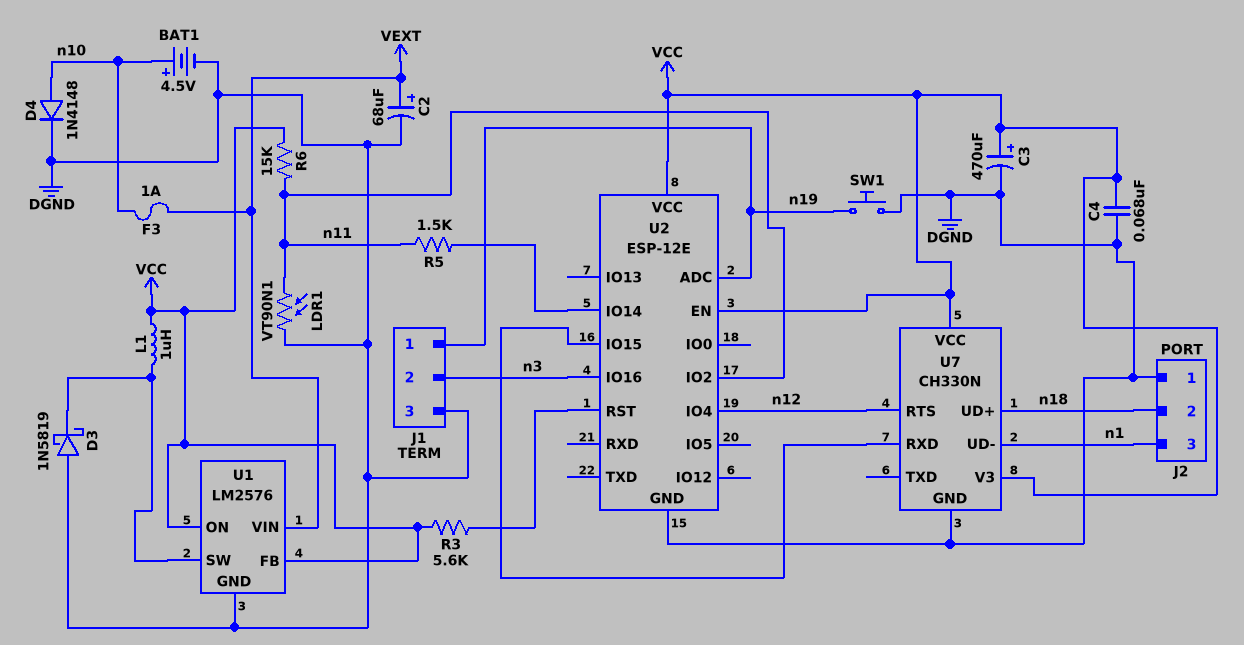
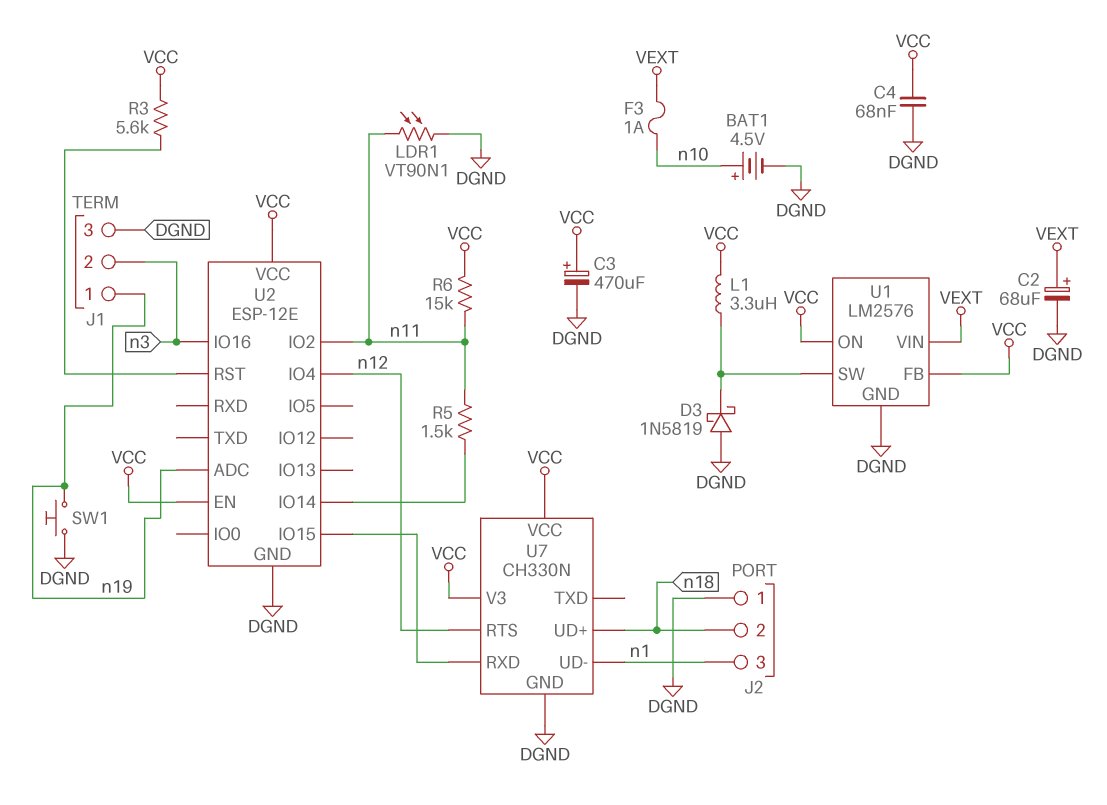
D4: diode 1N4148 (A n10, K DGND) -> none
L1: 1uH (U1/SW, VCC) -> 3.3uH (U1/SW, VCC)

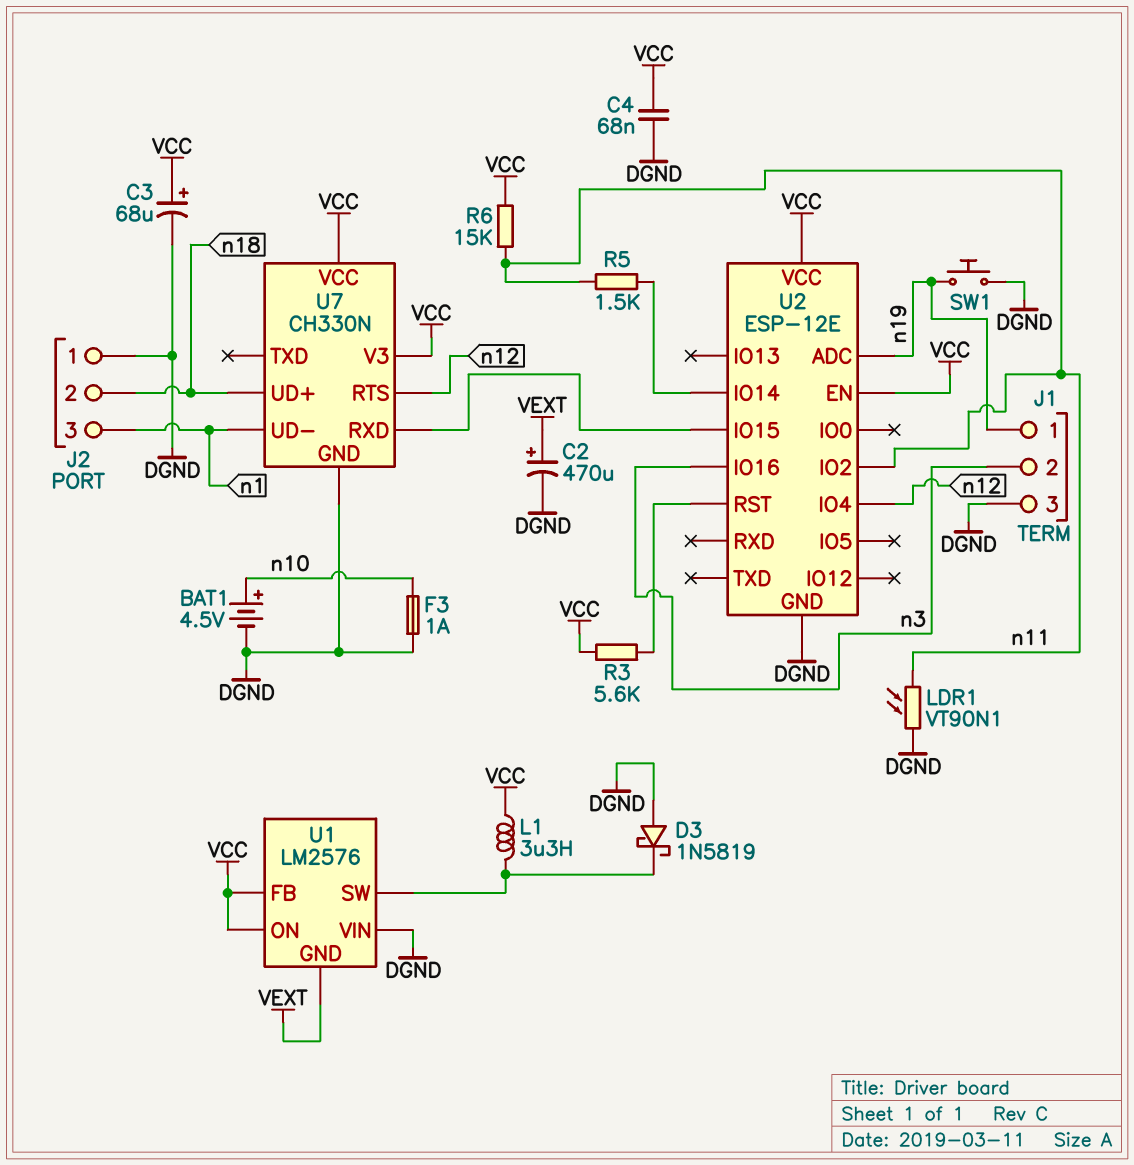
C2: 68uF (plus VEXT, minus DGND) -> 470uF (plus VEXT, minus DGND)
C3: 470uF (plus VCC, minus DGND) -> 68uF (plus VCC, minus DGND)
F3: 1A (VEXT, n10) -> 1A (DGND, n10)
U1 pin GND: DGND -> VEXT
U1 pin VIN: VEXT -> DGND

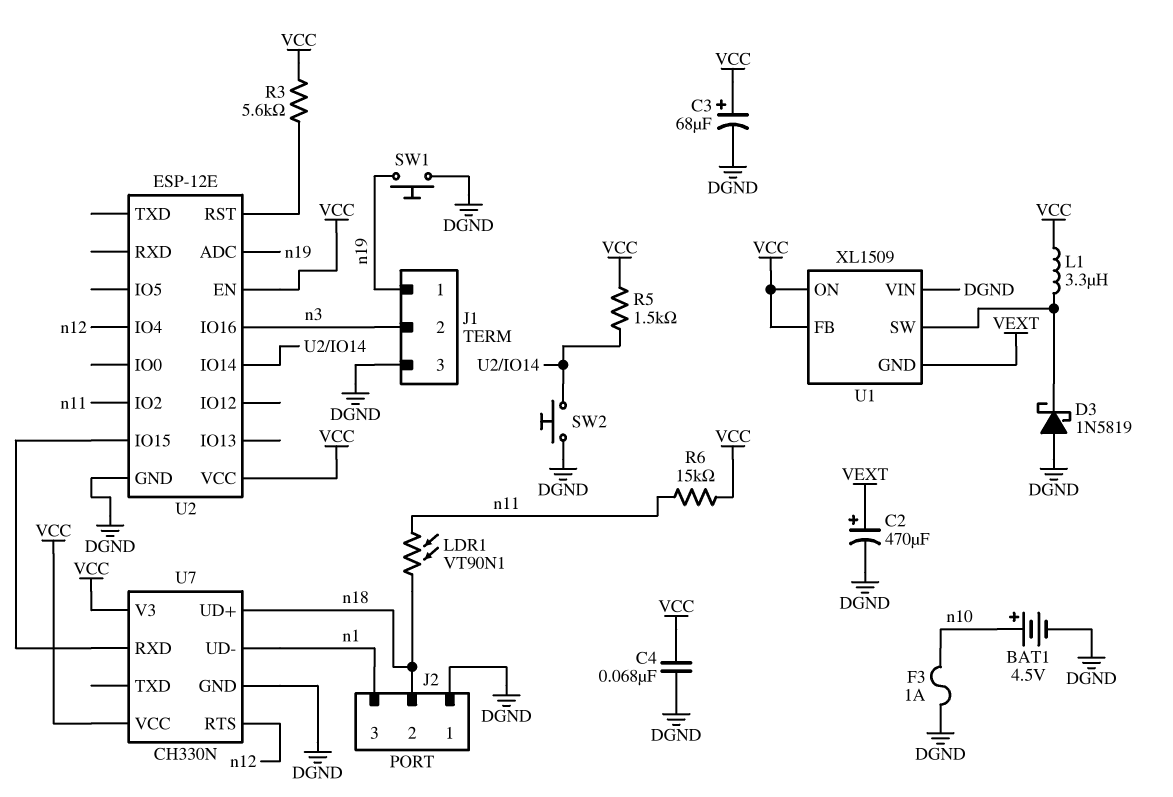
LDR1: VT90N1 (DGND, n11) -> VT90N1 (n11, n18)
R5: 1.5k (U2/IO14, n11) -> 1.5k (U2/IO14, VCC)
SW2: none -> button (DGND, U2/IO14)
U1: LM2576 -> XL1509

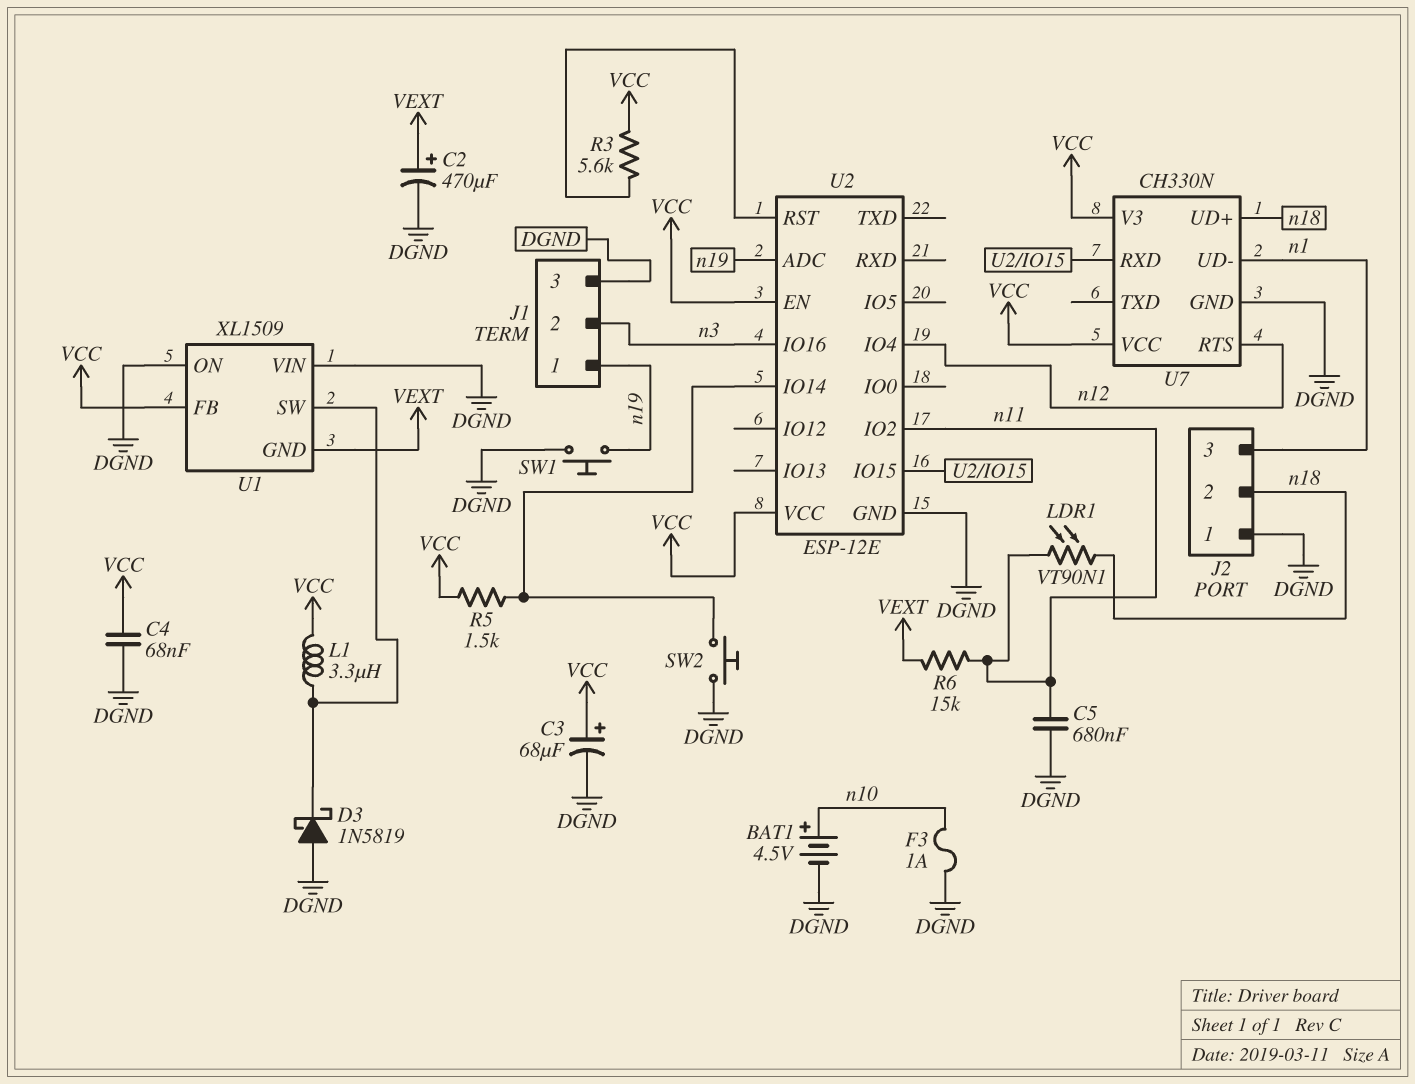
C5: none -> 680nF (DGND, n11)
R6: 15k (VCC, n11) -> 15k (VEXT, n11)
U1 pin ON: VCC -> DGND

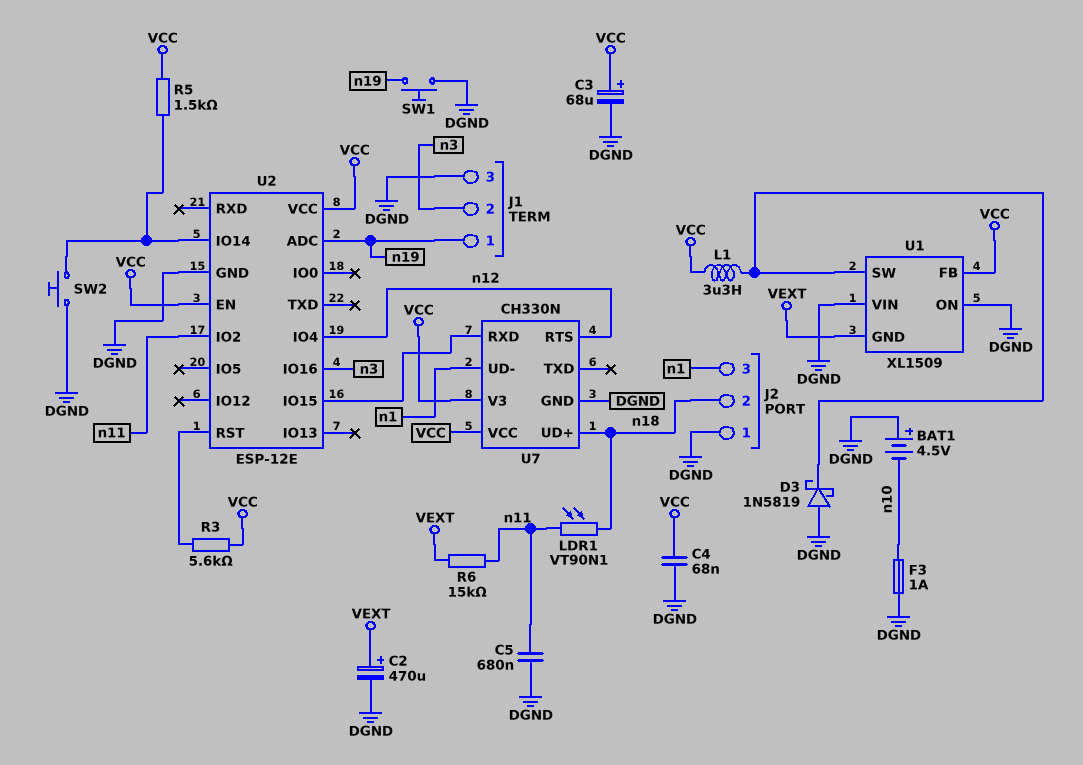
BAT1: 4.5V (plus n10, minus DGND) -> 4.5V (plus DGND, minus n10)

